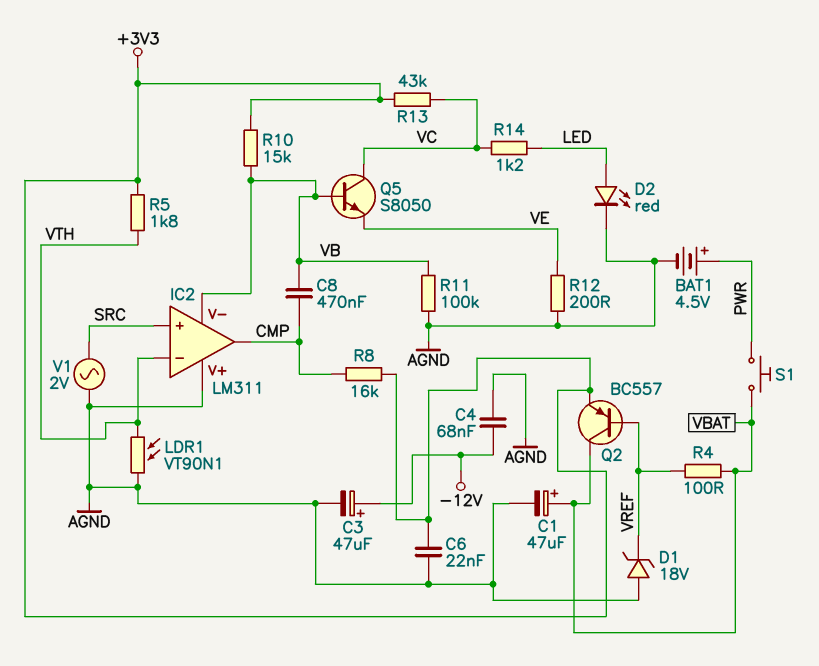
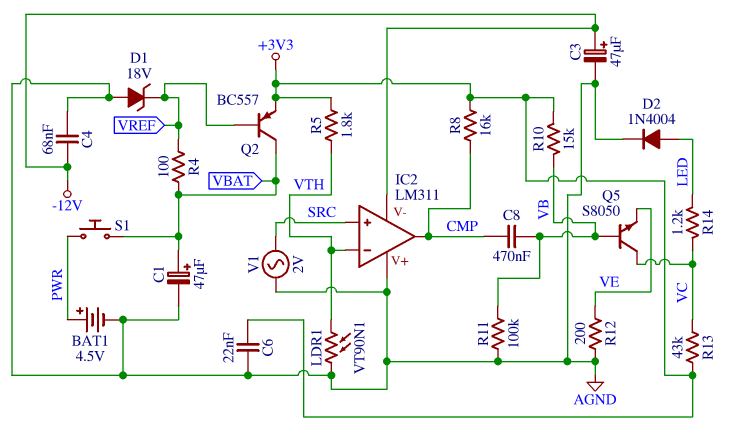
D2: LED red (A LED, K AGND) -> diode 1N4004 (A LED, K AGND)
IC2 pin V-: VB -> -12V

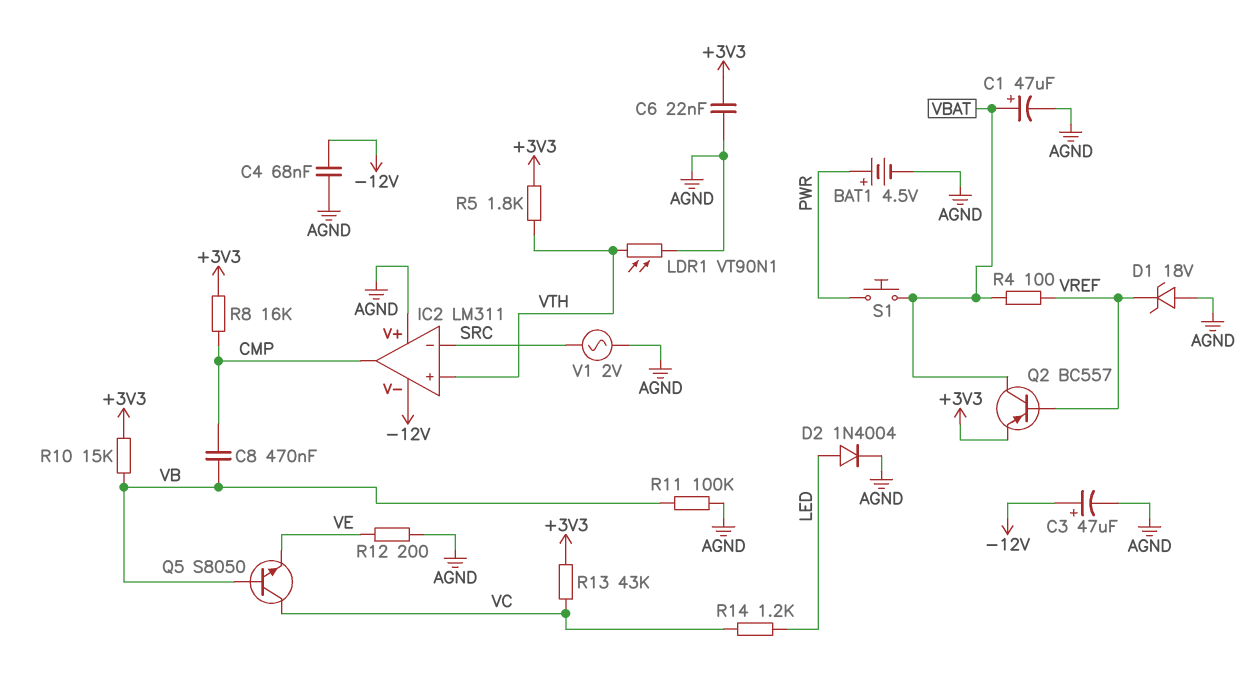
IC2 pin in+: SRC -> VTH
IC2 pin in-: VTH -> SRC

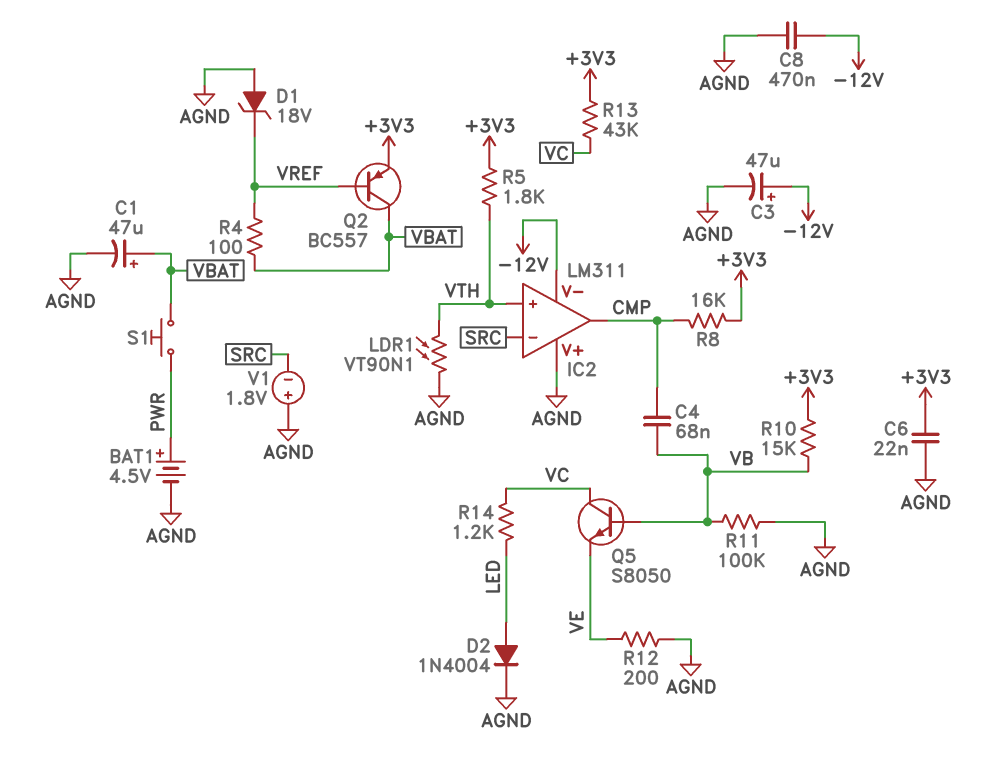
C4: 68nF (-12V, AGND) -> 68nF (CMP, VB)
C8: 470nF (CMP, VB) -> 470nF (-12V, AGND)
V1: AC 2V (AGND, SRC) -> 1.8V (plus AGND, minus SRC)

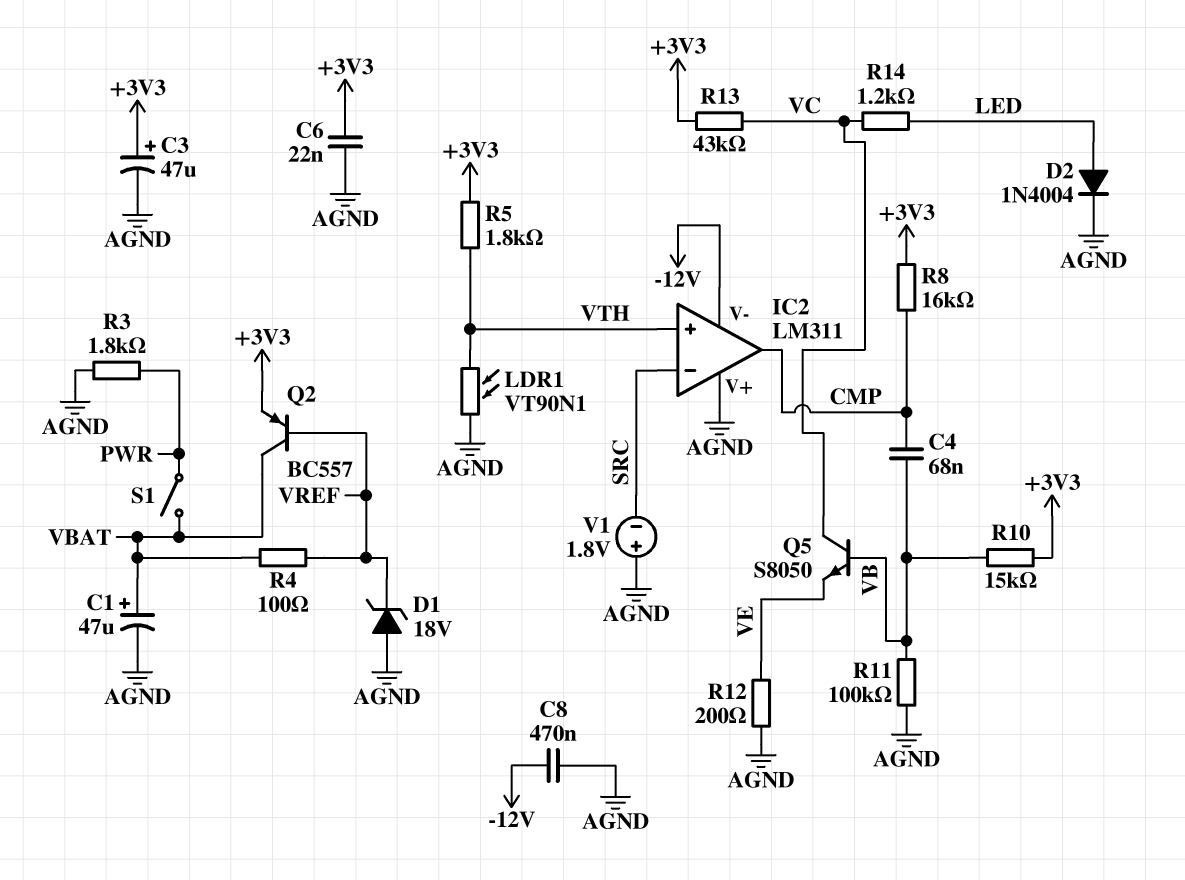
BAT1: 4.5V (plus PWR, minus AGND) -> none
C3: 47uF (plus -12V, minus AGND) -> 47uF (plus +3V3, minus AGND)
R3: none -> 1.8k (AGND, PWR)
S1: button (PWR, VBAT) -> switch (PWR, VBAT)

